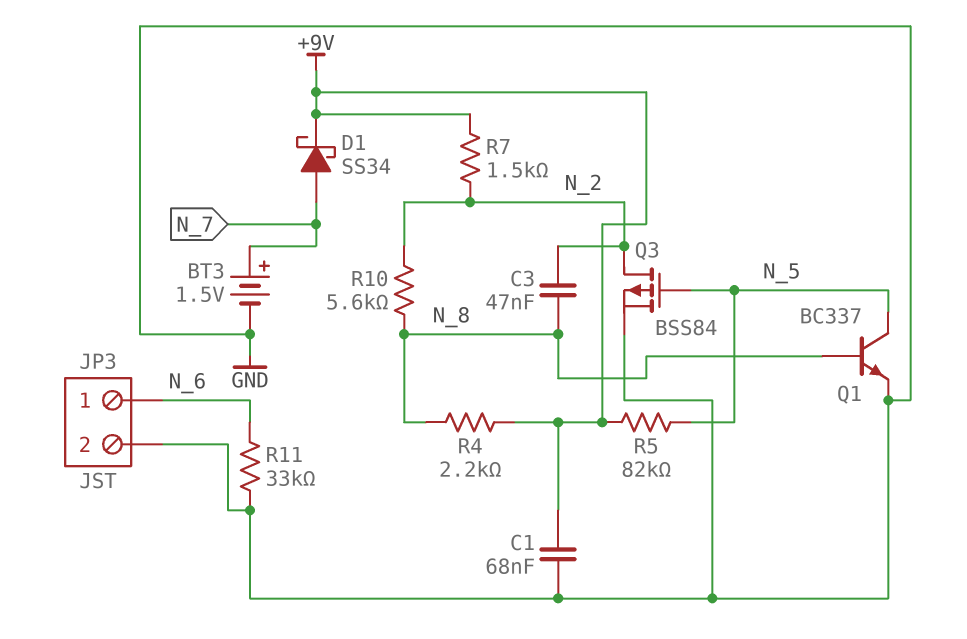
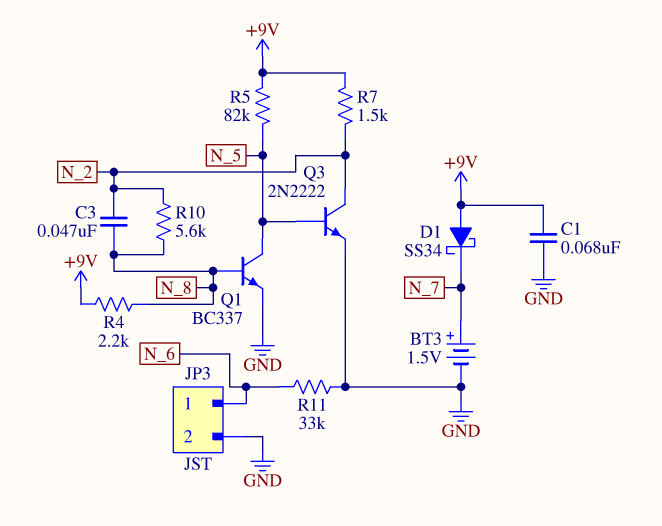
D1: schottky SS34 (A N_7, K +9V) -> schottky SS34 (A +9V, K N_7)
Q3: PMOS BSS84 (G N_5, D N_2, S GND) -> NPN 2N2222 (B N_5, C N_2, E GND)

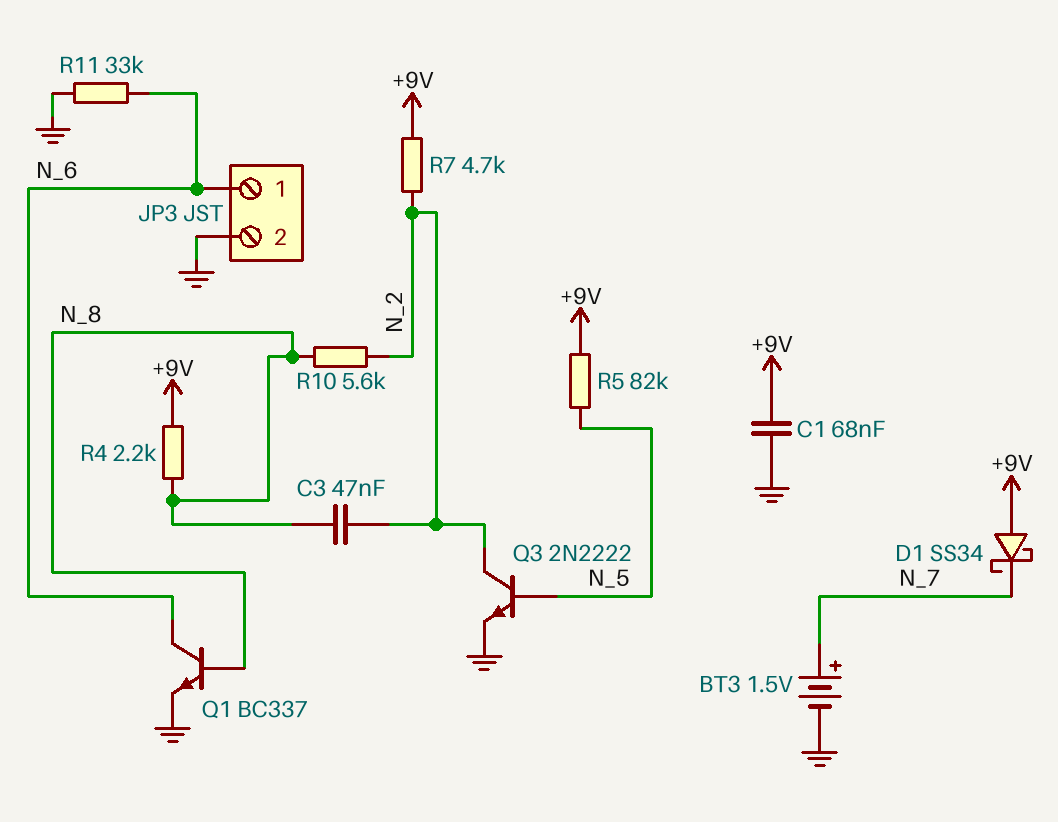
Q1: NPN BC337 (B N_8, C N_5, E GND) -> NPN BC337 (B N_8, C N_6, E GND)
R7: 1.5k (+9V, N_2) -> 4.7k (+9V, N_2)

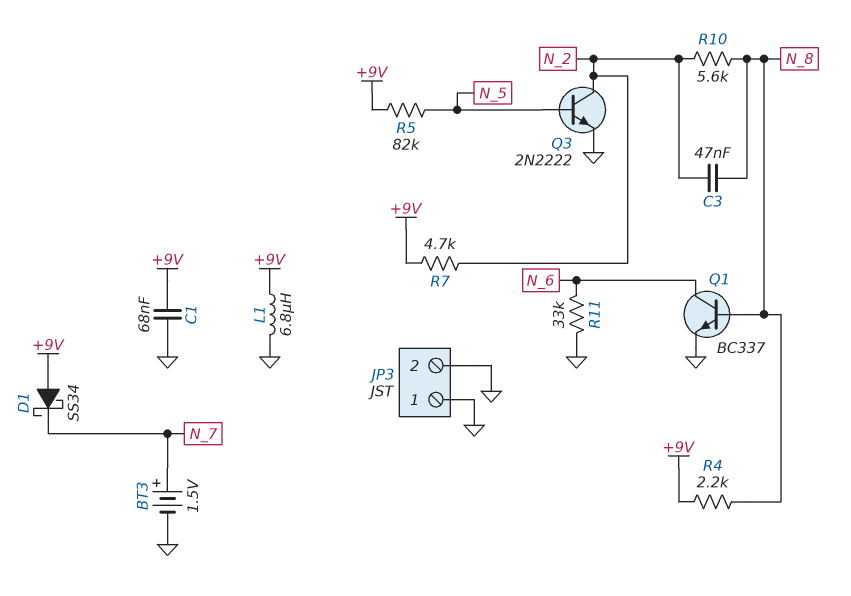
JP3 pin 1: N_6 -> GND
L1: none -> 6.8uH (+9V, GND)

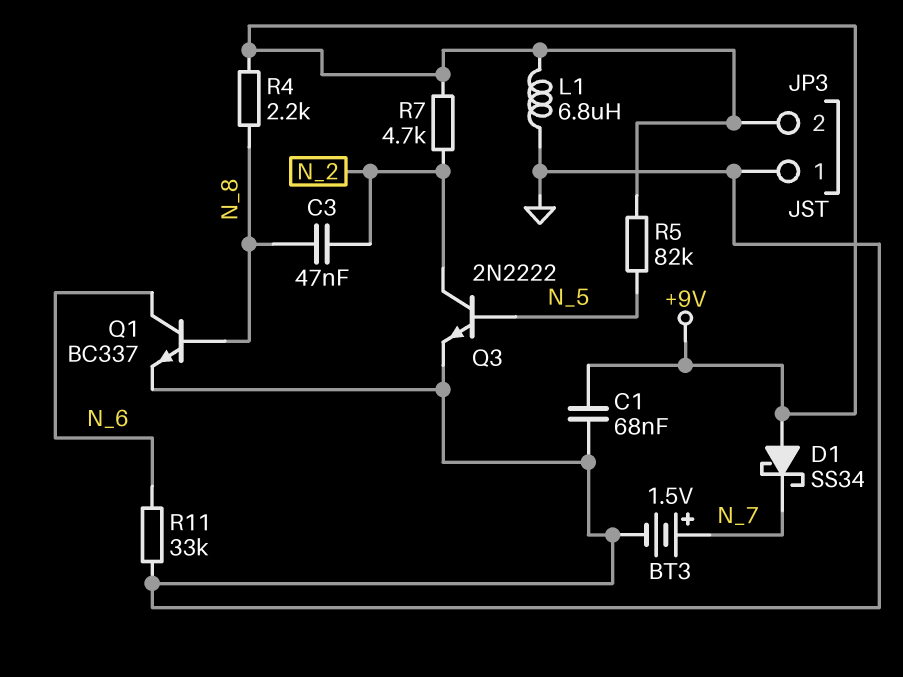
JP3 pin 2: GND -> +9V
R10: 5.6k (N_2, N_8) -> none

